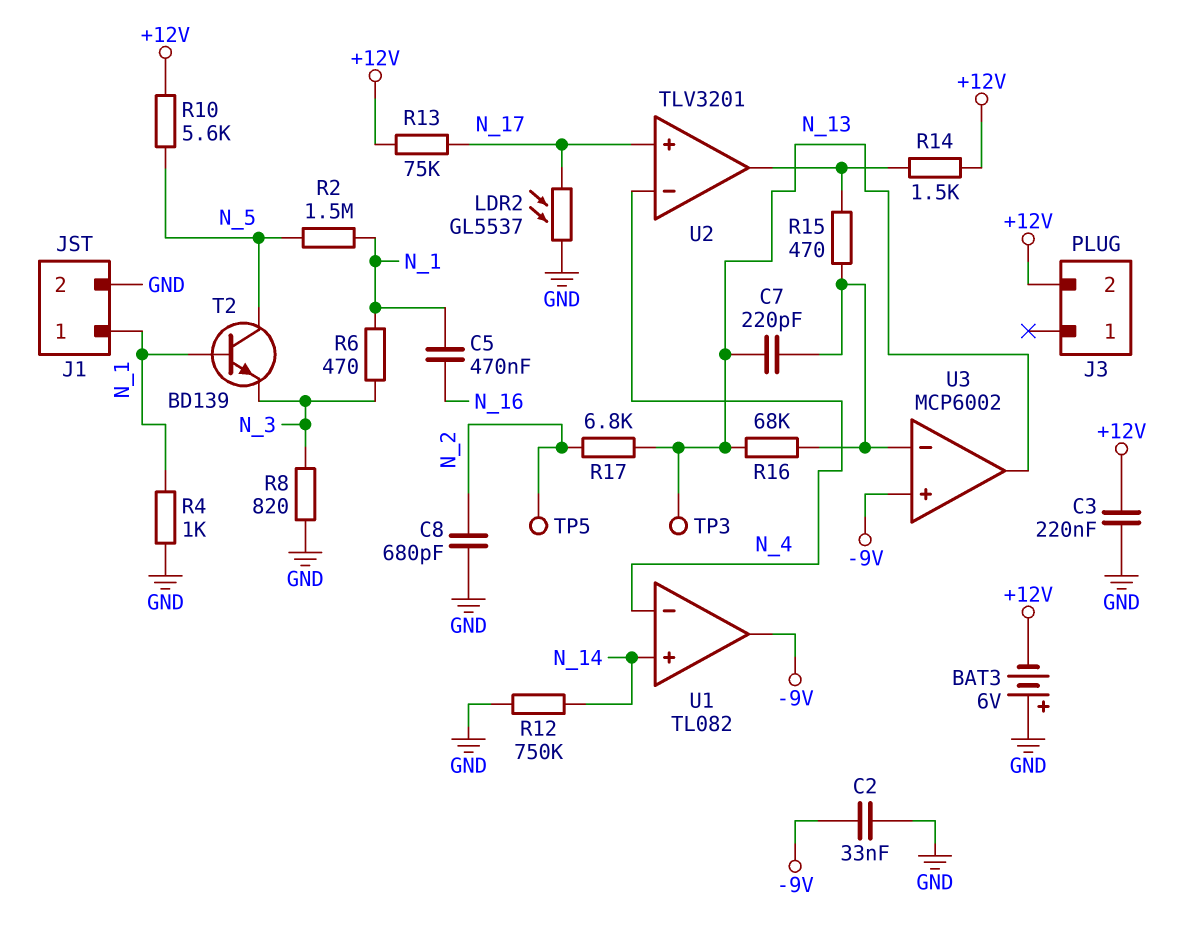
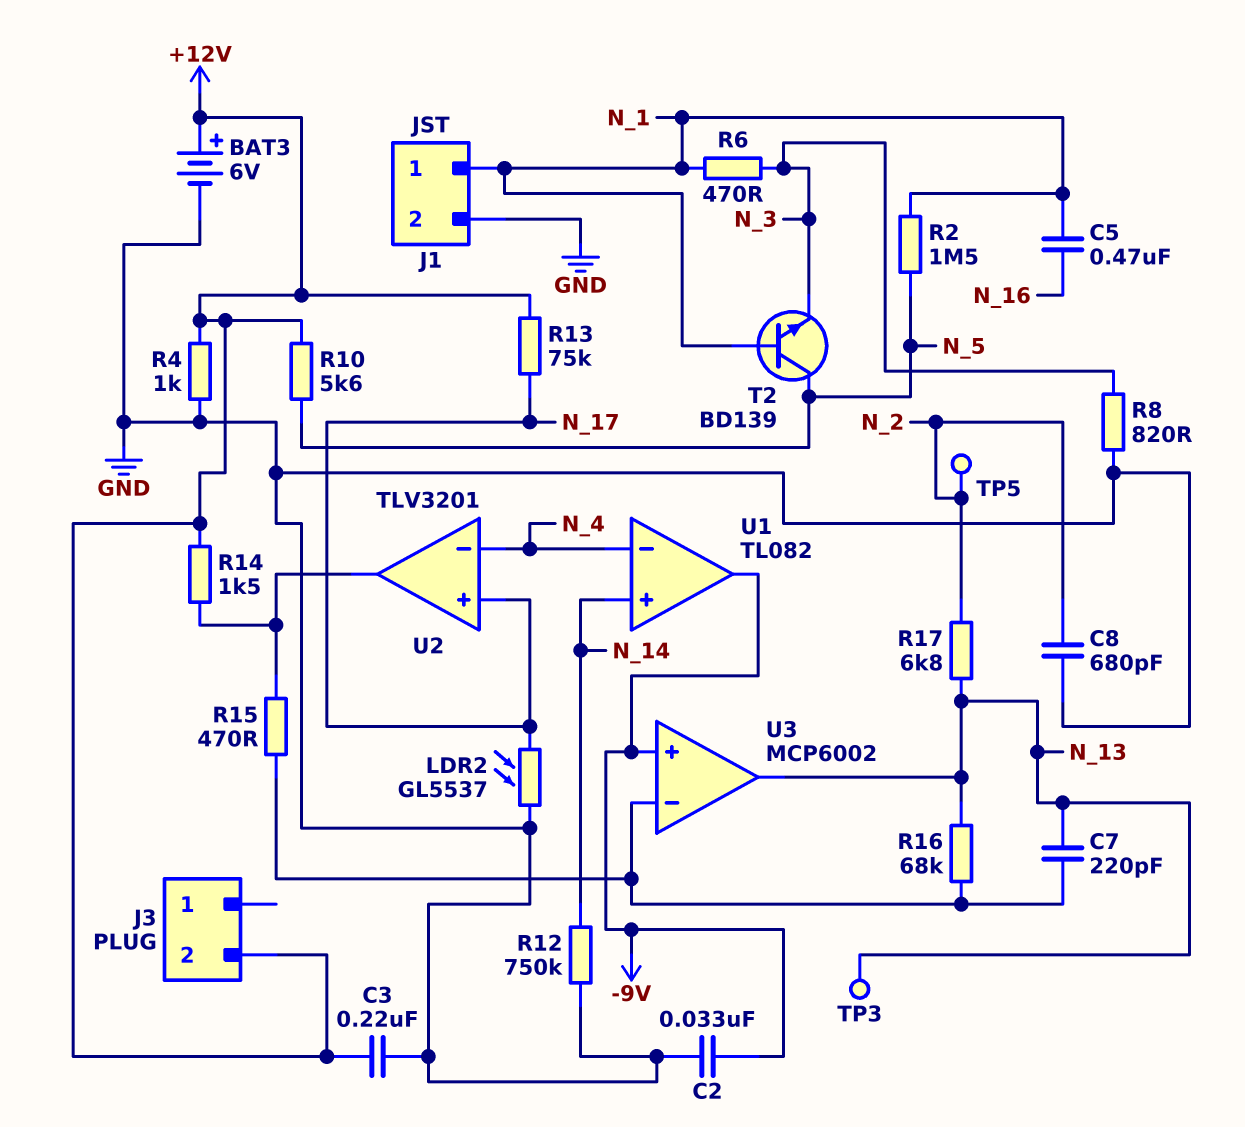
BAT3: 6V (plus GND, minus +12V) -> 6V (plus +12V, minus GND)
R4: 1k (GND, N_1) -> 1k (+12V, GND)

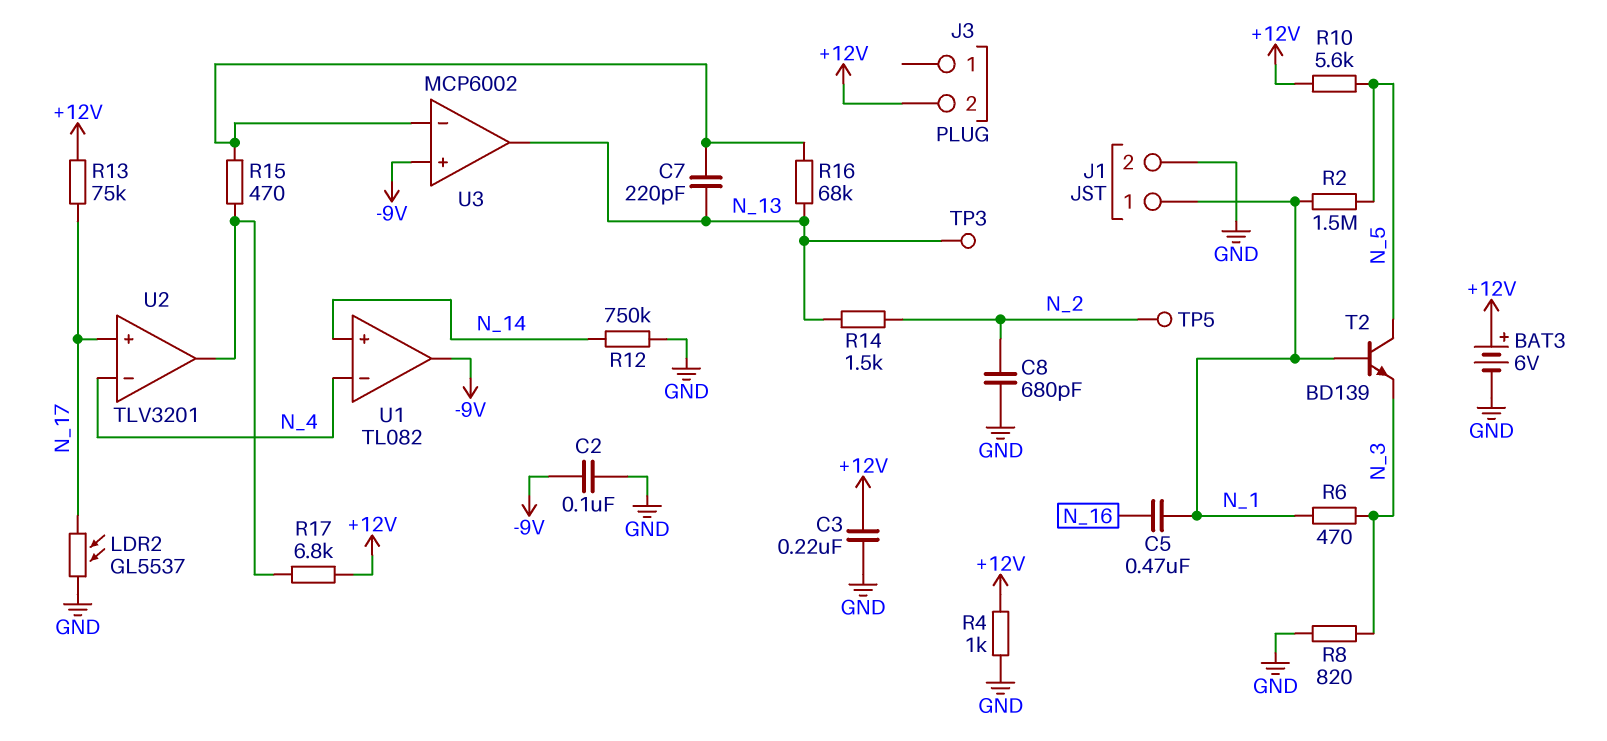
C2: 33nF (-9V, GND) -> 100nF (-9V, GND)
R14: 1.5k (+12V, U2/out) -> 1.5k (N_2, N_13)
R17: 6.8k (N_2, N_13) -> 6.8k (+12V, U2/out)

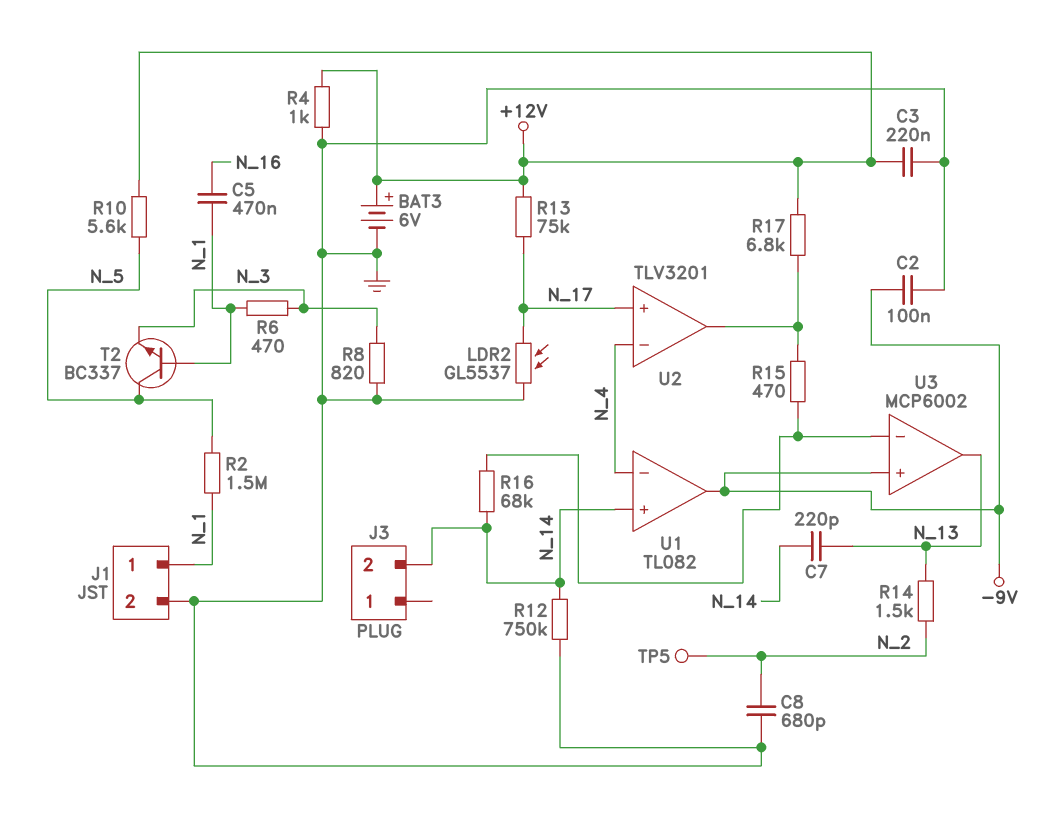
C7: 220pF (N_13, U3/in-) -> 220pF (N_13, N_14)
J3 pin 2: +12V -> N_14
R16: 68k (N_13, U3/in-) -> 68k (N_14, U3/in-)
T2: NPN BD139 (B N_1, C N_5, E N_3) -> NPN BC337 (B N_1, C N_5, E N_3)
TP3: test point (N_13) -> none

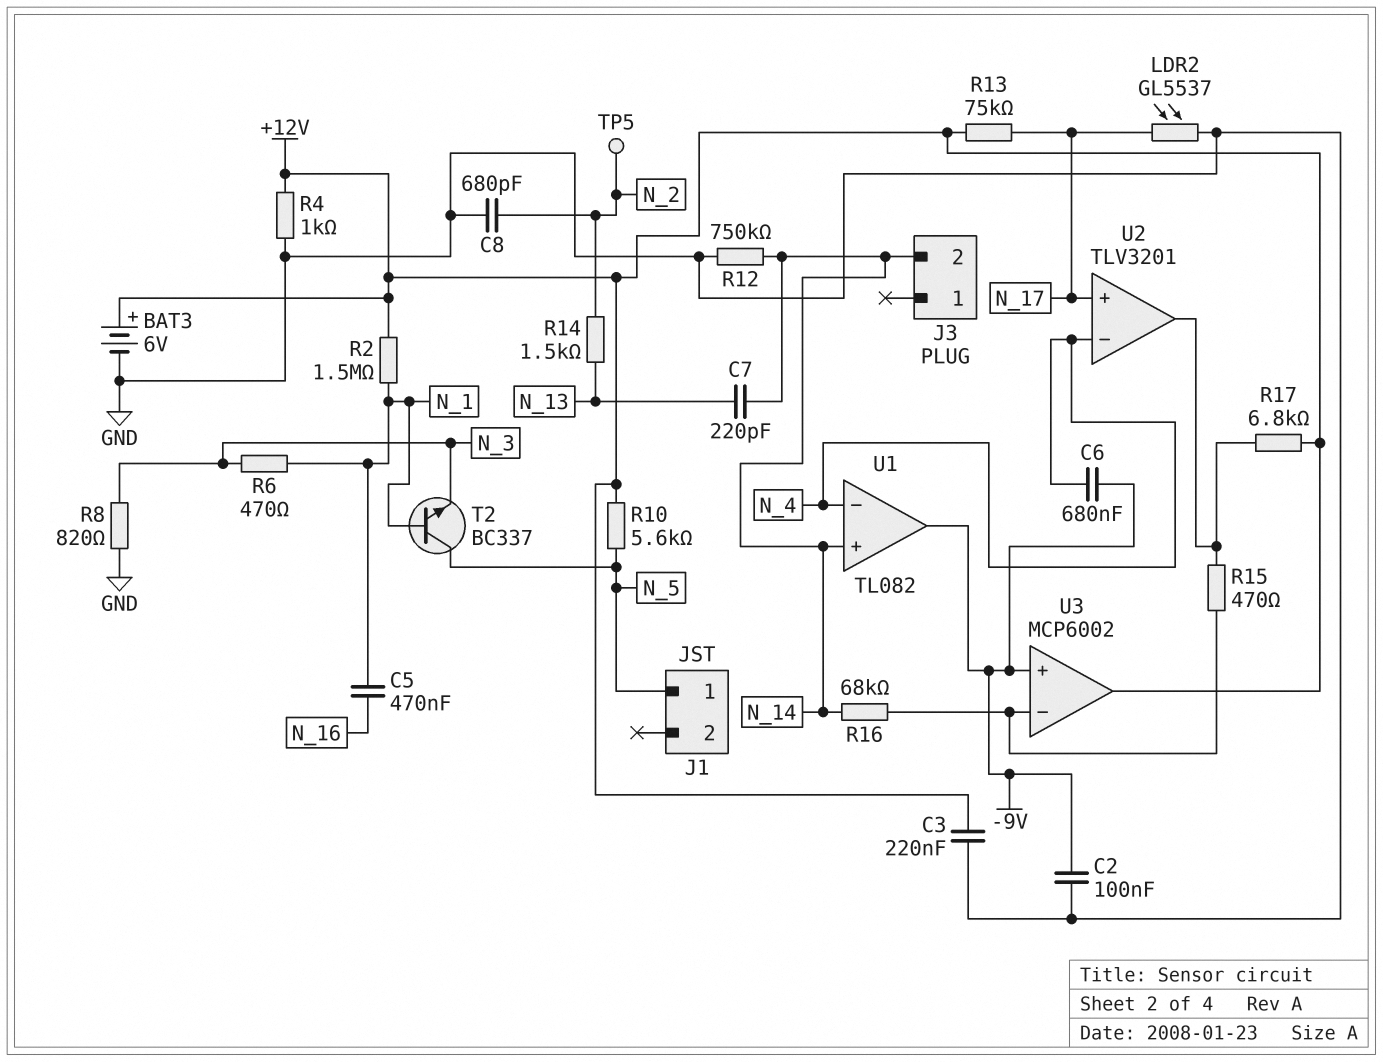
C6: none -> 680nF (-9V, N_4)
J1 pin 1: N_1 -> N_5
J1 pin 2: GND -> none
R2: 1.5M (N_1, N_5) -> 1.5M (+12V, N_1)
U3 pin out: N_13 -> +12V

